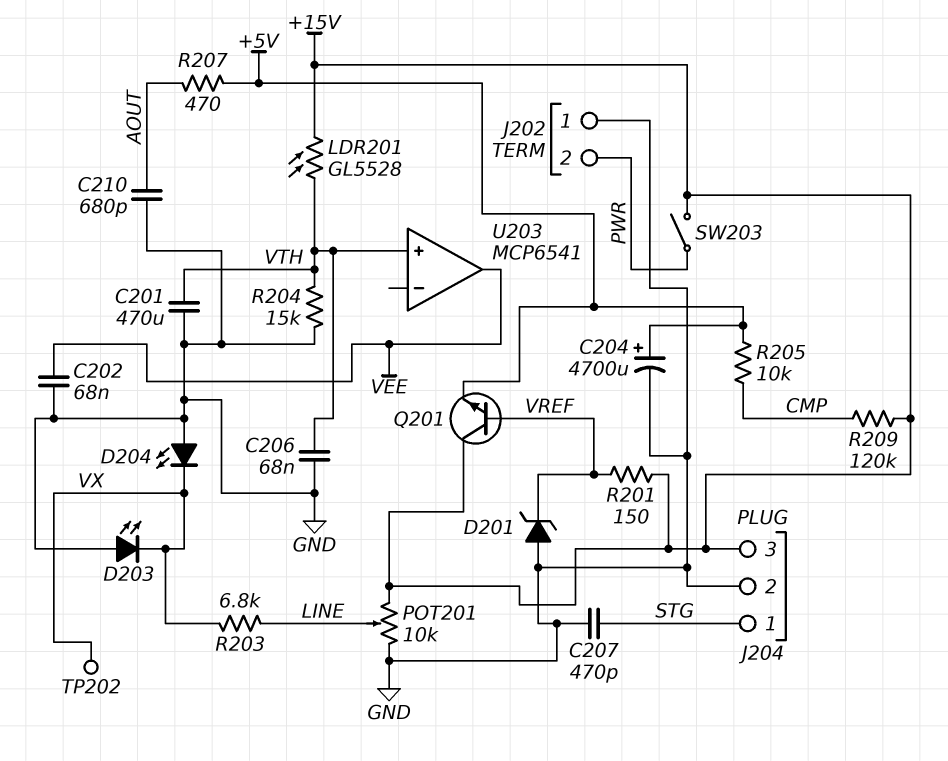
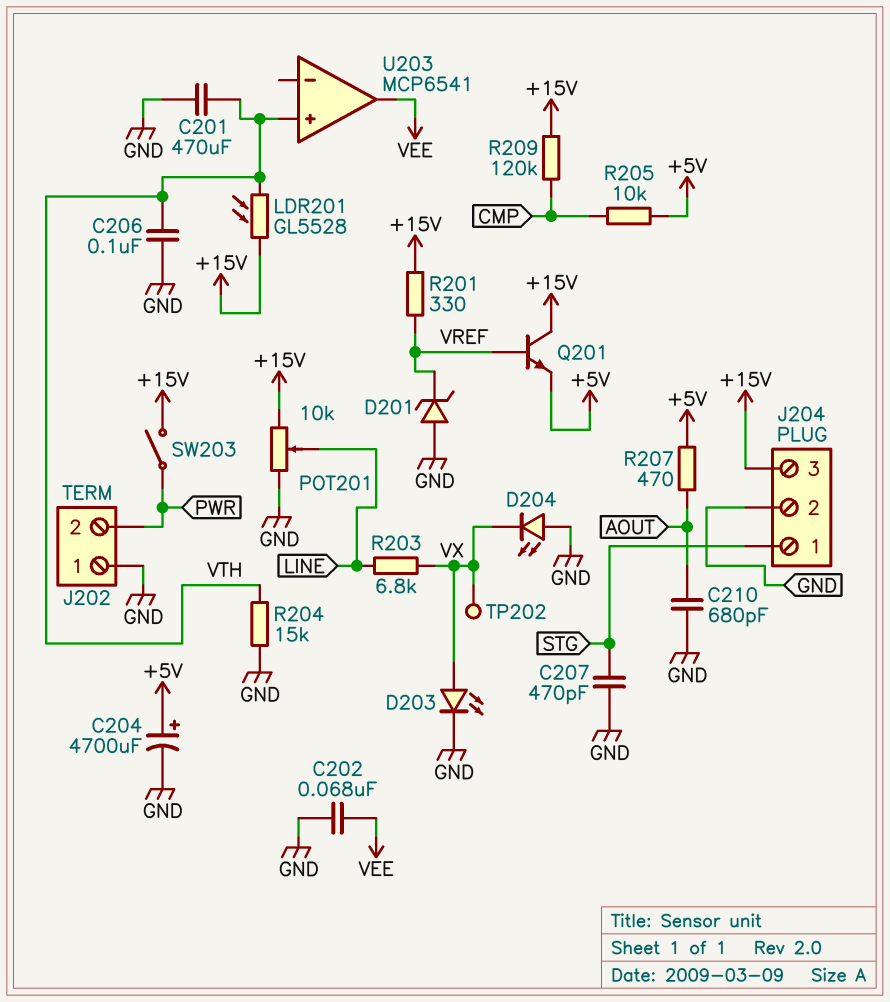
C206: 68nF (GND, VTH) -> 100nF (GND, VTH)
D203: LED (A GND, K VX) -> LED (A VX, K GND)
R201: 150 (+15V, VREF) -> 330 (+15V, VREF)

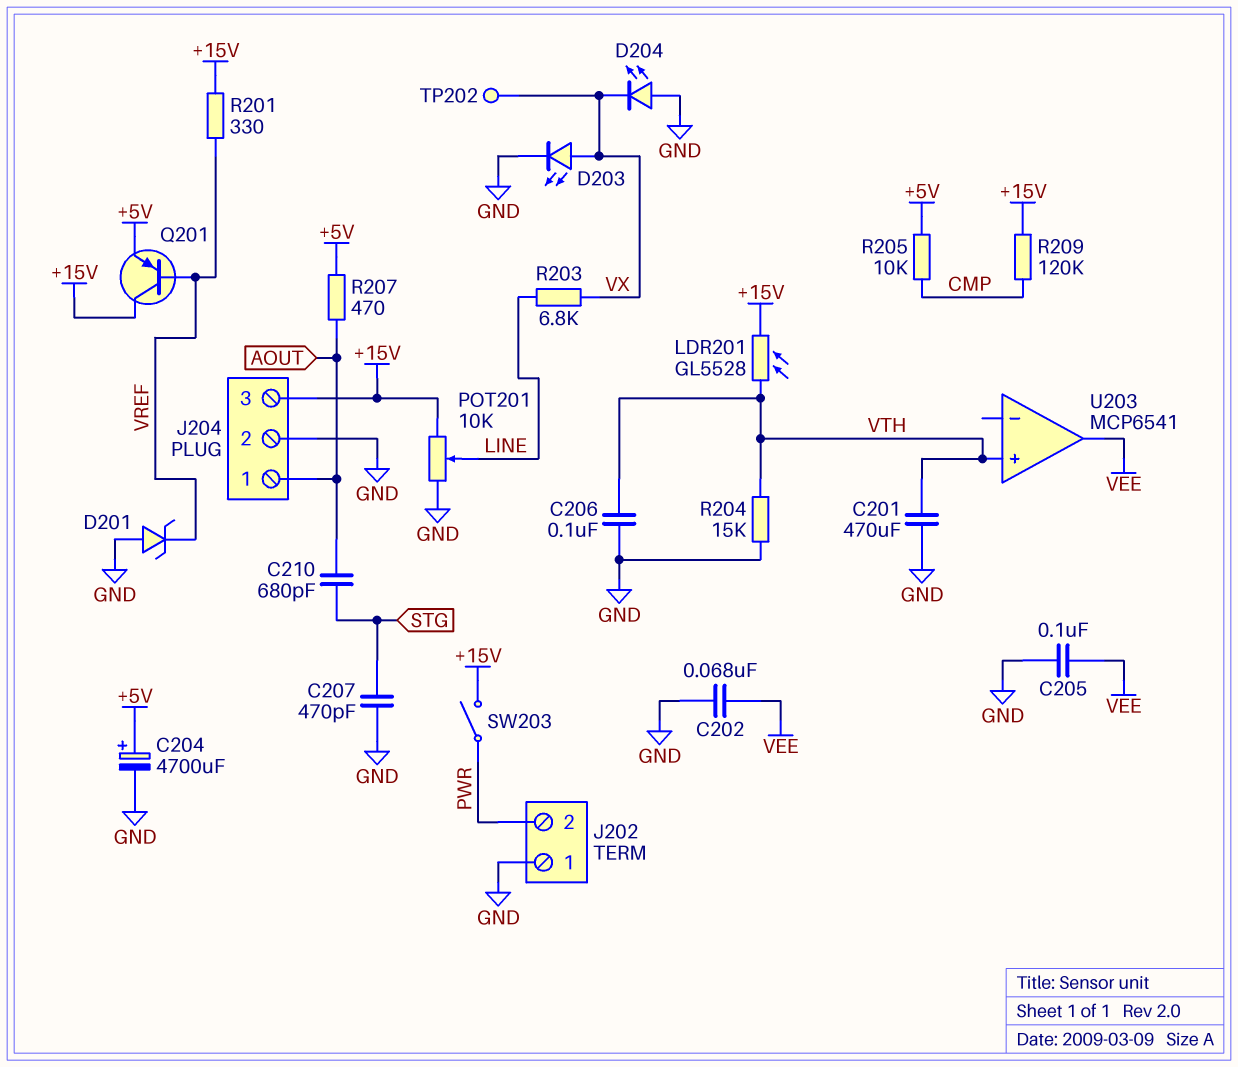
C205: none -> 100nF (GND, VEE)
C210: 680pF (AOUT, GND) -> 680pF (AOUT, STG)
J204 pin 1: STG -> AOUT
Q201: NPN (B VREF, C +15V, E +5V) -> PNP (B VREF, C +15V, E +5V)

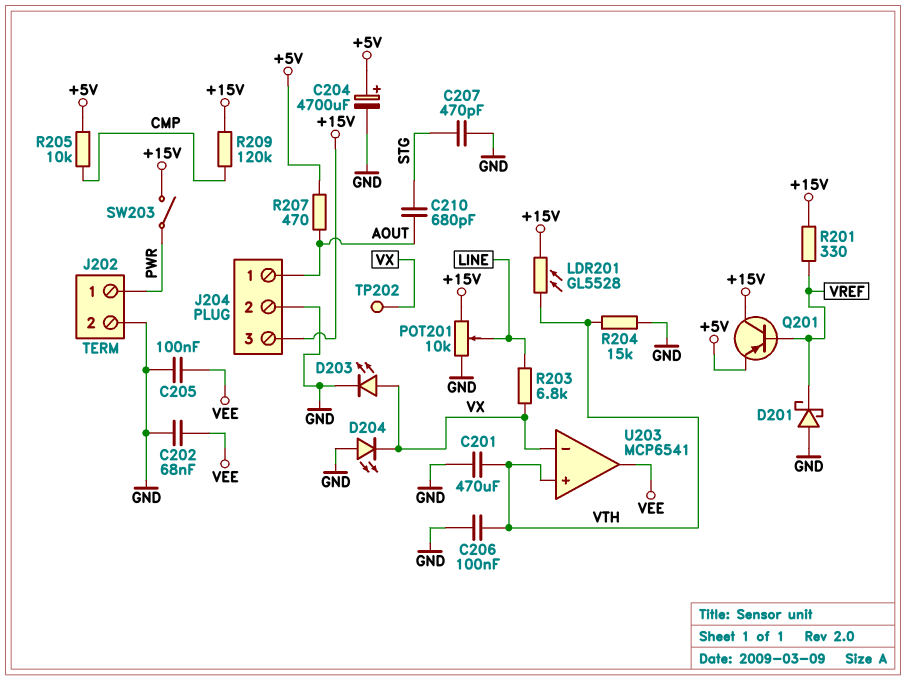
D201: zener (A GND, K VREF) -> schottky (A GND, K VREF)
J202 pin 1: GND -> PWR
J202 pin 2: PWR -> GND
U203 pin in-: none -> VX

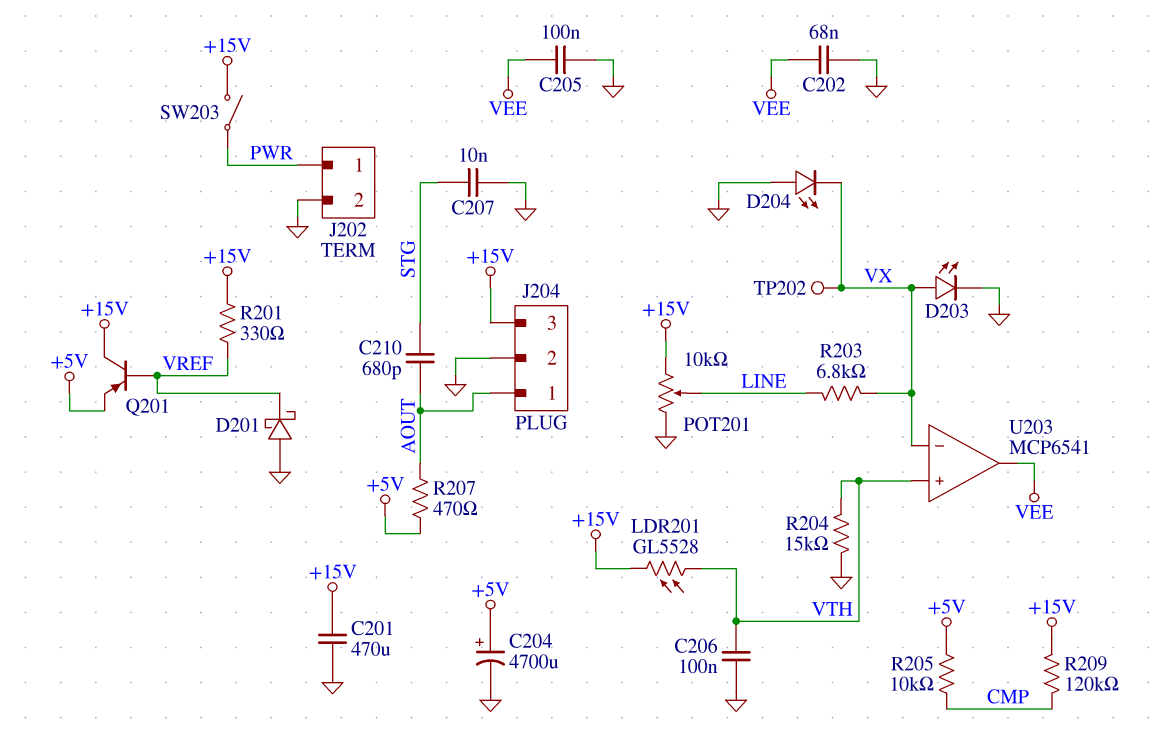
C201: 470uF (GND, VTH) -> 470uF (+15V, GND)
C207: 470pF (GND, STG) -> 10nF (GND, STG)

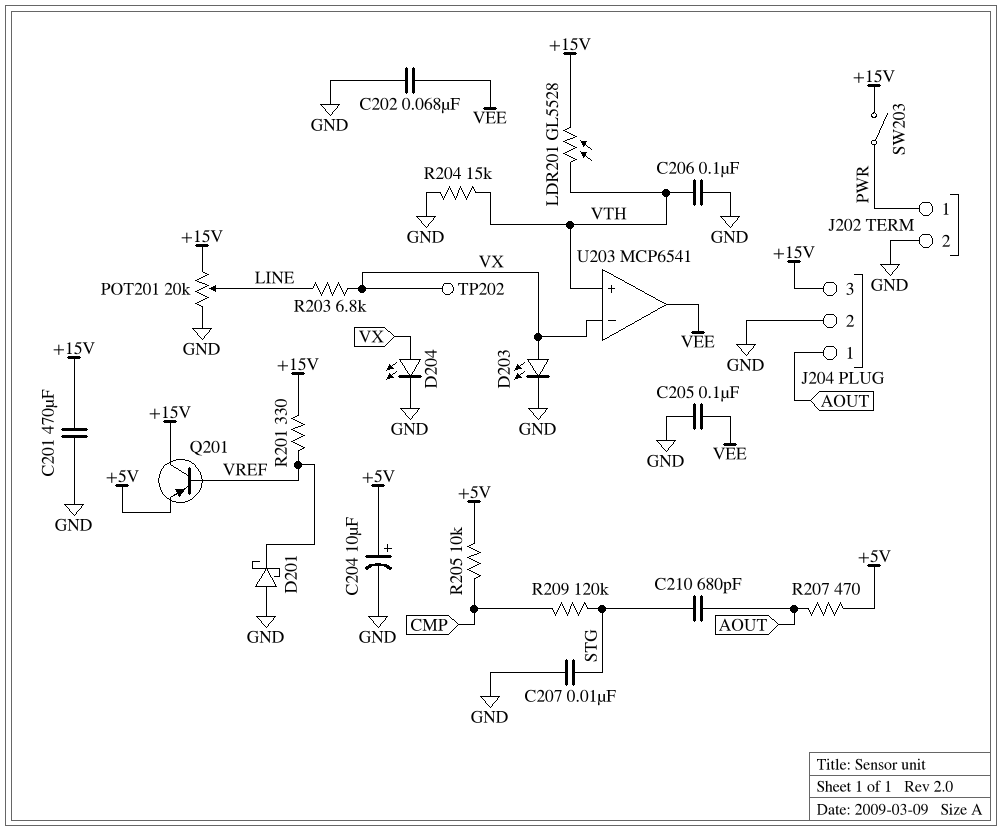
C204: 4700uF (plus +5V, minus GND) -> 10uF (plus +5V, minus GND)
D204: LED (A GND, K VX) -> LED (A VX, K GND)
POT201: 10k (+15V, GND, wiper LINE) -> 20k (+15V, GND, wiper LINE)
R209: 120k (+15V, CMP) -> 120k (CMP, STG)

